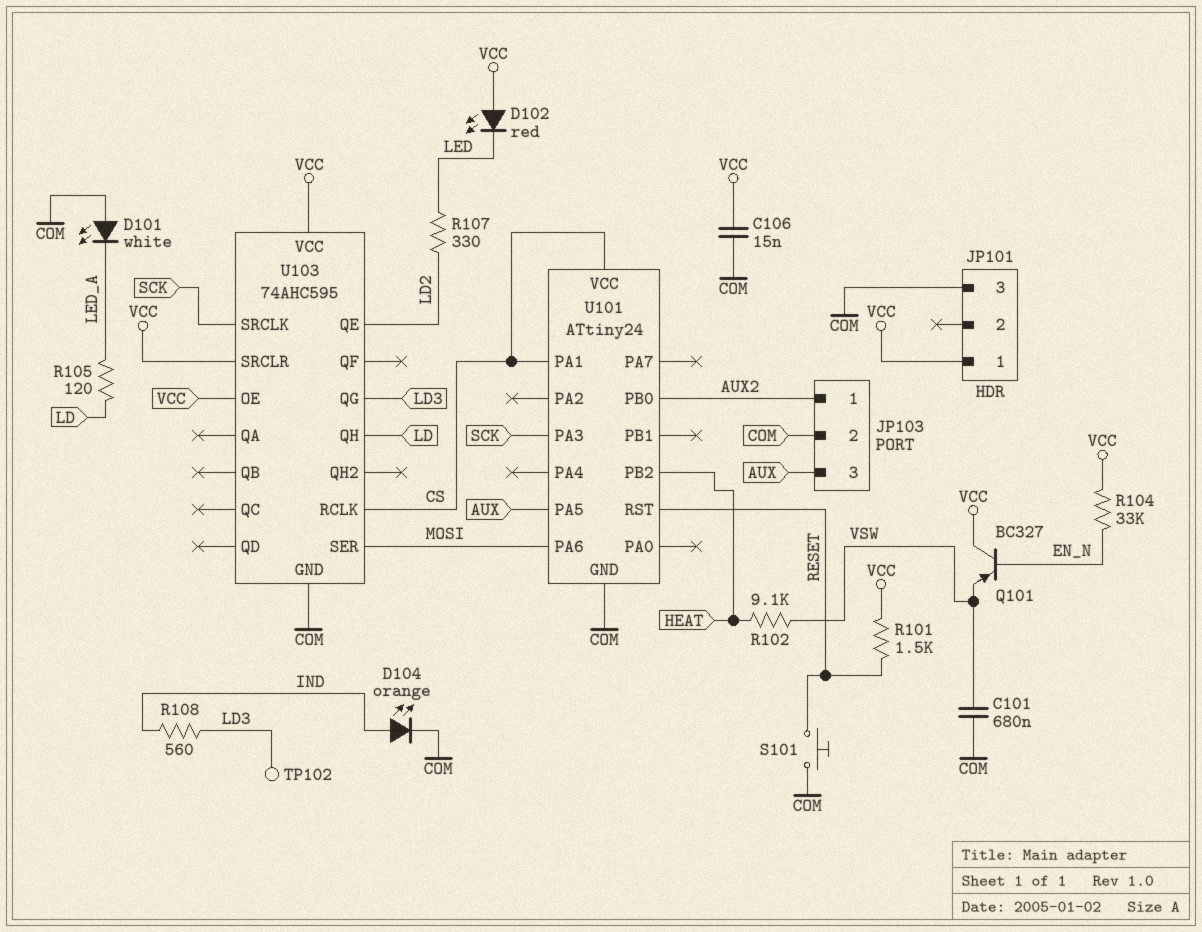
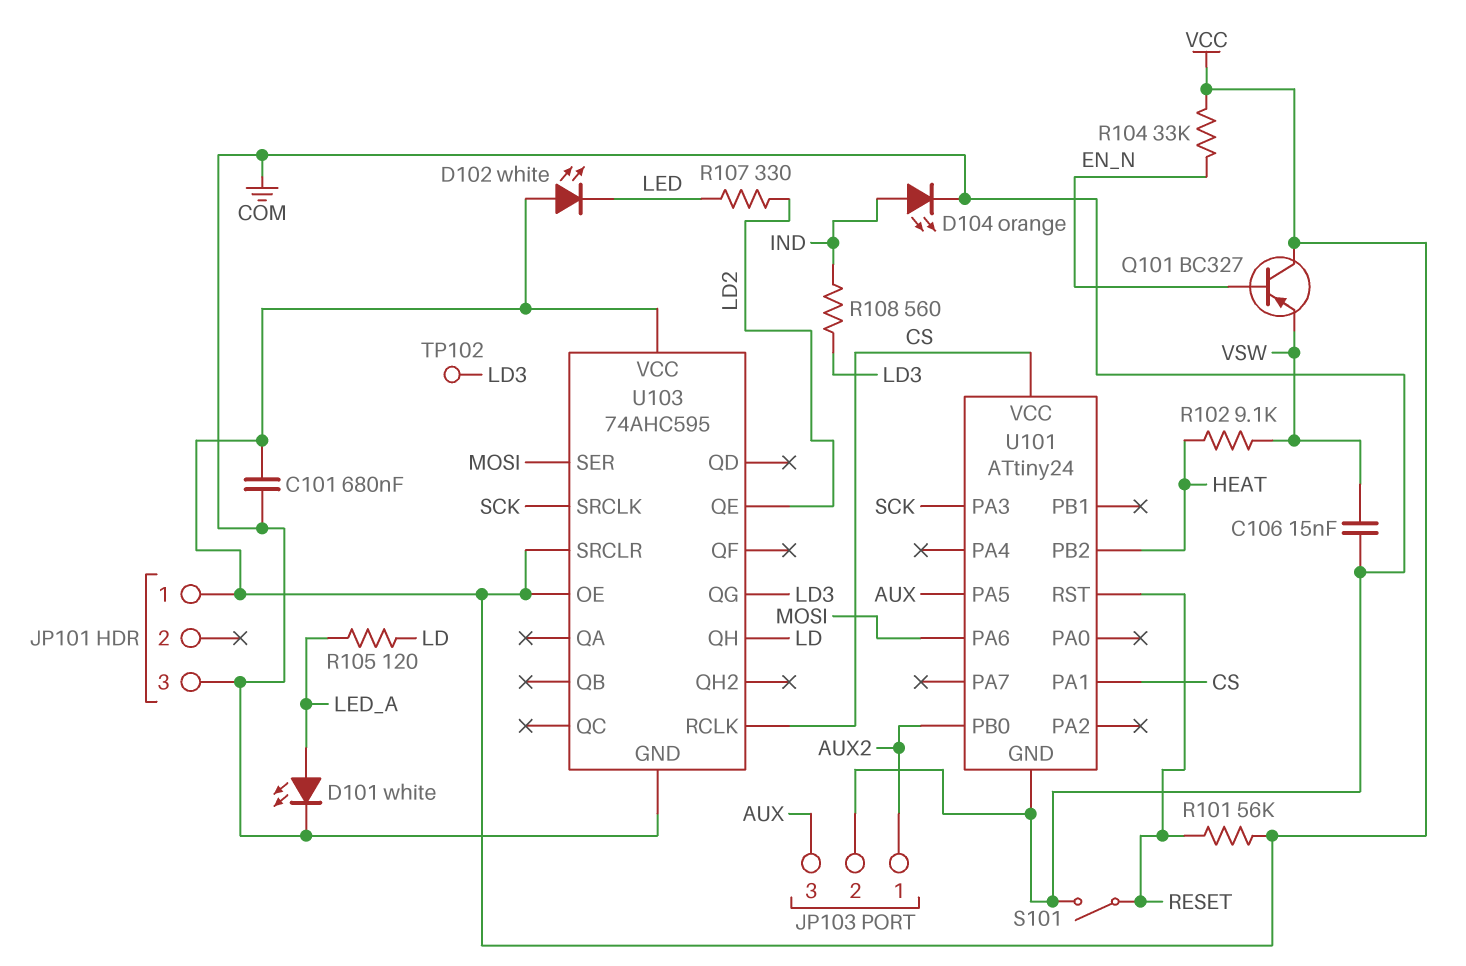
C101: 680nF (COM, VSW) -> 680nF (COM, VCC)
C106: 15nF (COM, VCC) -> 15nF (COM, VSW)
D101: LED white (A COM, K LED_A) -> LED white (A LED_A, K COM)
D102: LED red (A VCC, K LED) -> LED white (A VCC, K LED)
R101: 1.5k (RESET, VCC) -> 56k (RESET, VCC)
S101: button (COM, RESET) -> switch (COM, RESET)

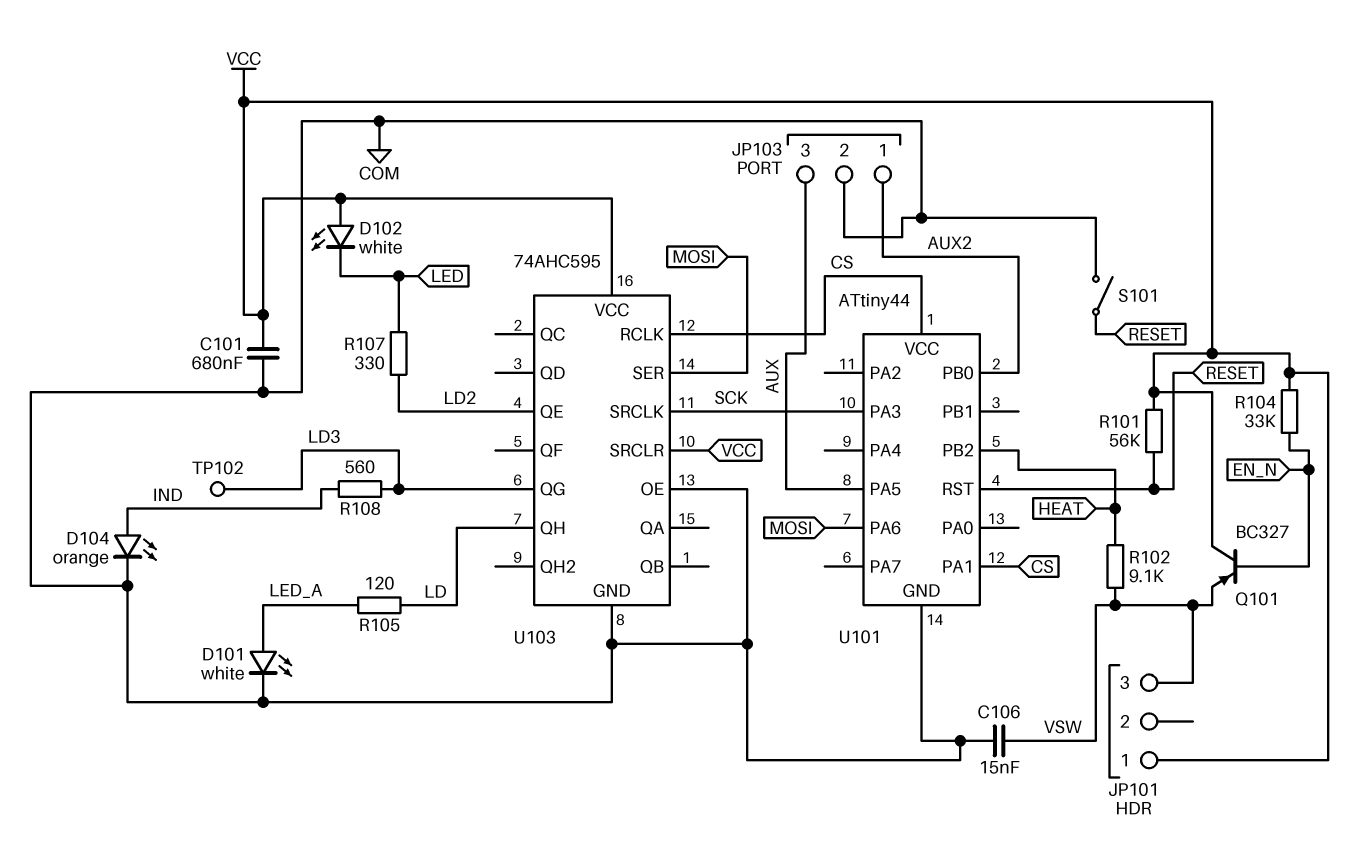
JP101 pin 3: COM -> VSW
U101: ATtiny24 -> ATtiny44
U103 pin OE: VCC -> COM

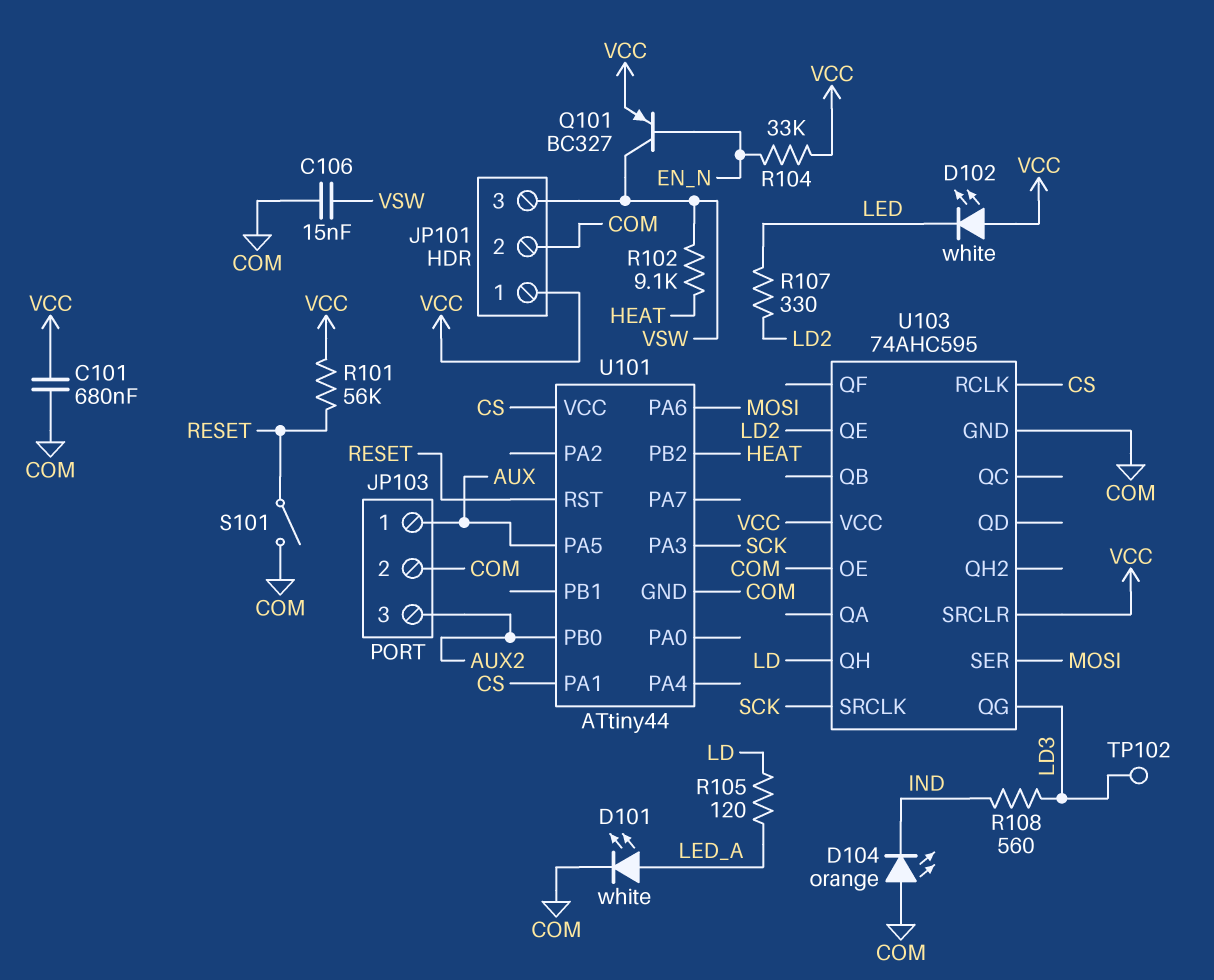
D104: LED orange (A IND, K COM) -> LED orange (A COM, K IND)
JP101 pin 2: none -> COM
JP103 pin 1: AUX2 -> AUX
JP103 pin 3: AUX -> AUX2
Q101: PNP BC327 (B EN_N, C VCC, E VSW) -> PNP BC327 (B EN_N, C VSW, E VCC)

